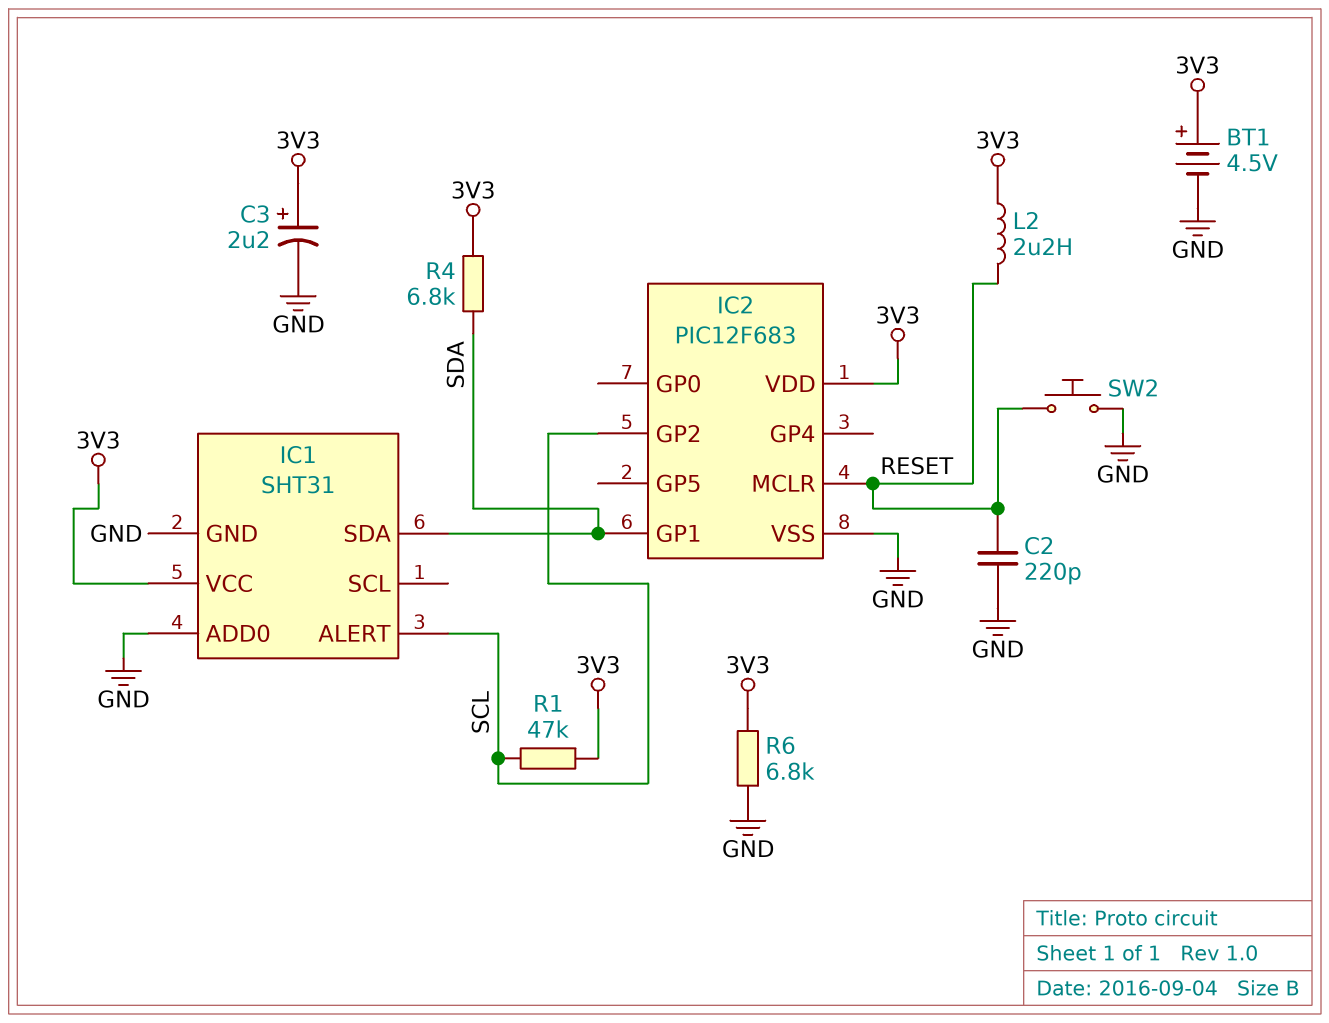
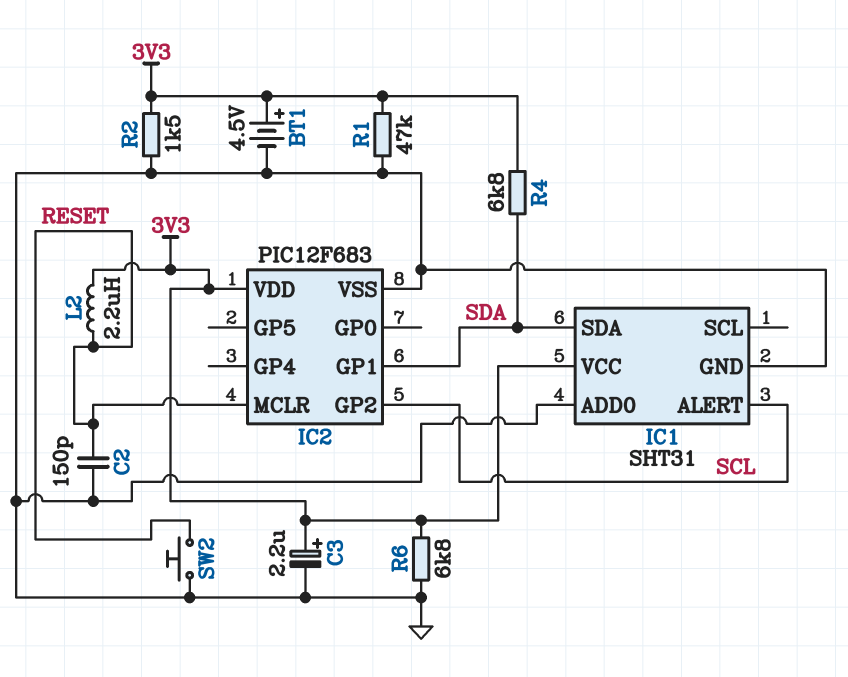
C2: 220pF (GND, RESET) -> 150pF (GND, RESET)
R1: 47k (3V3, SCL) -> 47k (3V3, GND)
R2: none -> 1.5k (3V3, GND)

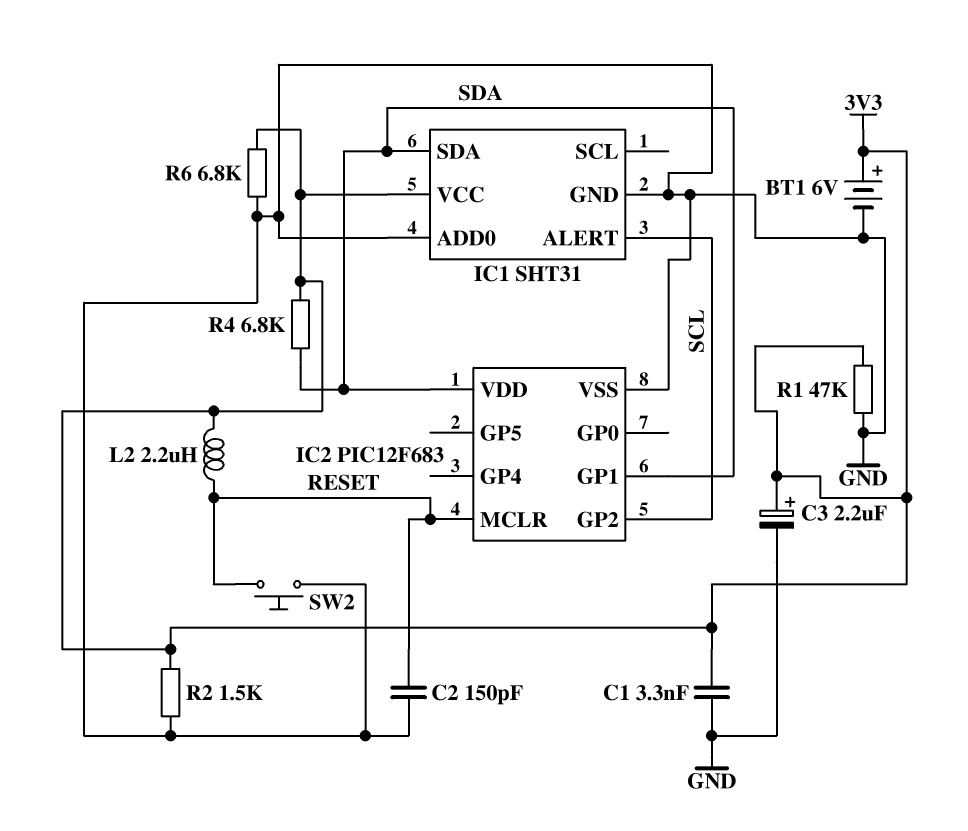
BT1: 4.5V (plus 3V3, minus GND) -> 6V (plus 3V3, minus GND)
C1: none -> 3.3nF (3V3, GND)
IC2 pin VDD: 3V3 -> SDA

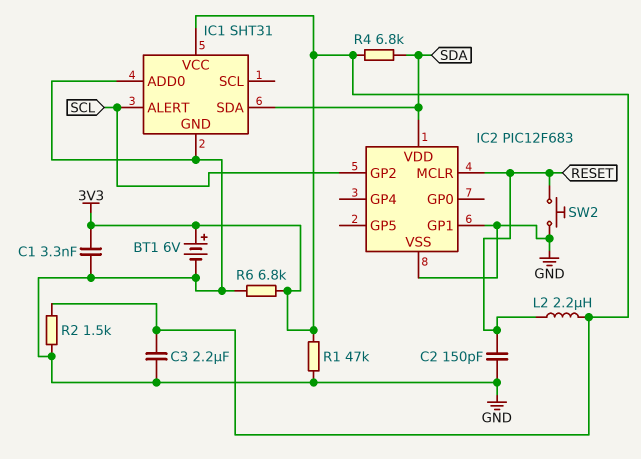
C3: 2.2uF (plus 3V3, minus GND) -> 2.2uF (3V3, GND)
IC2 pin GP1: SDA -> GND

